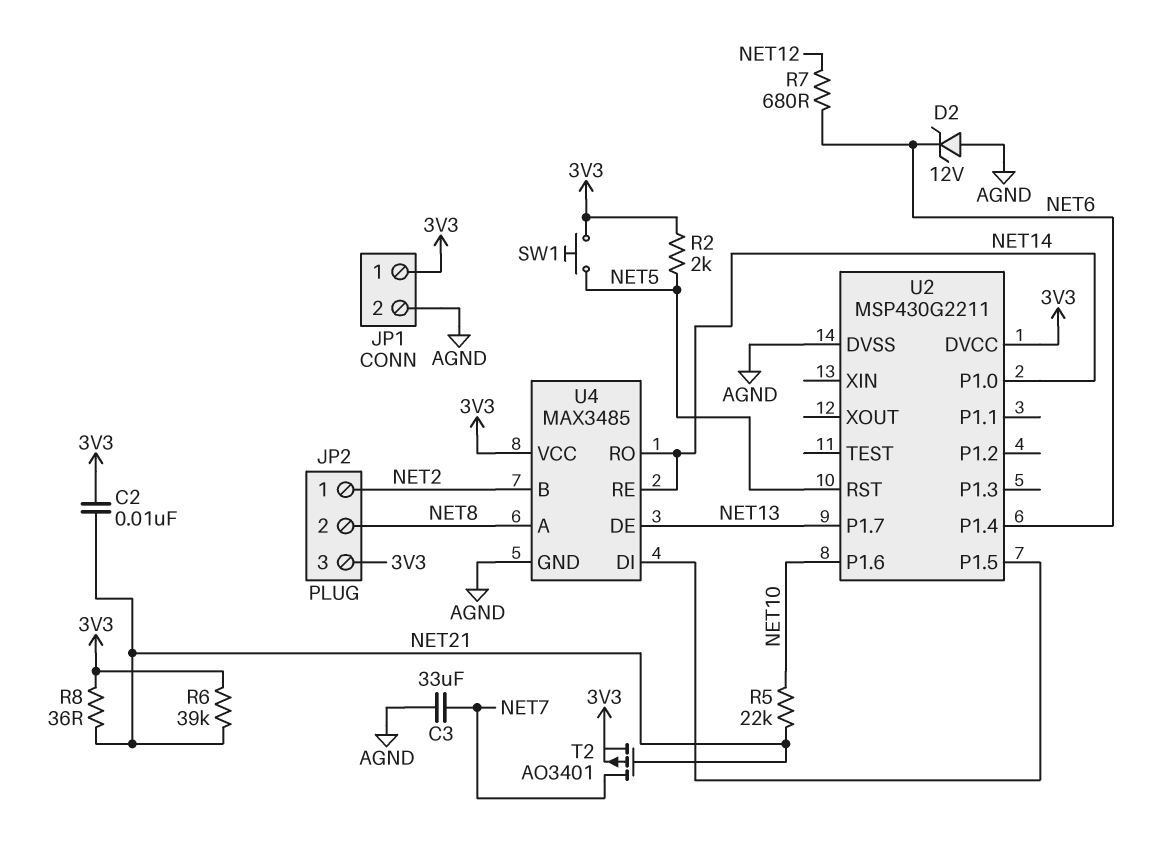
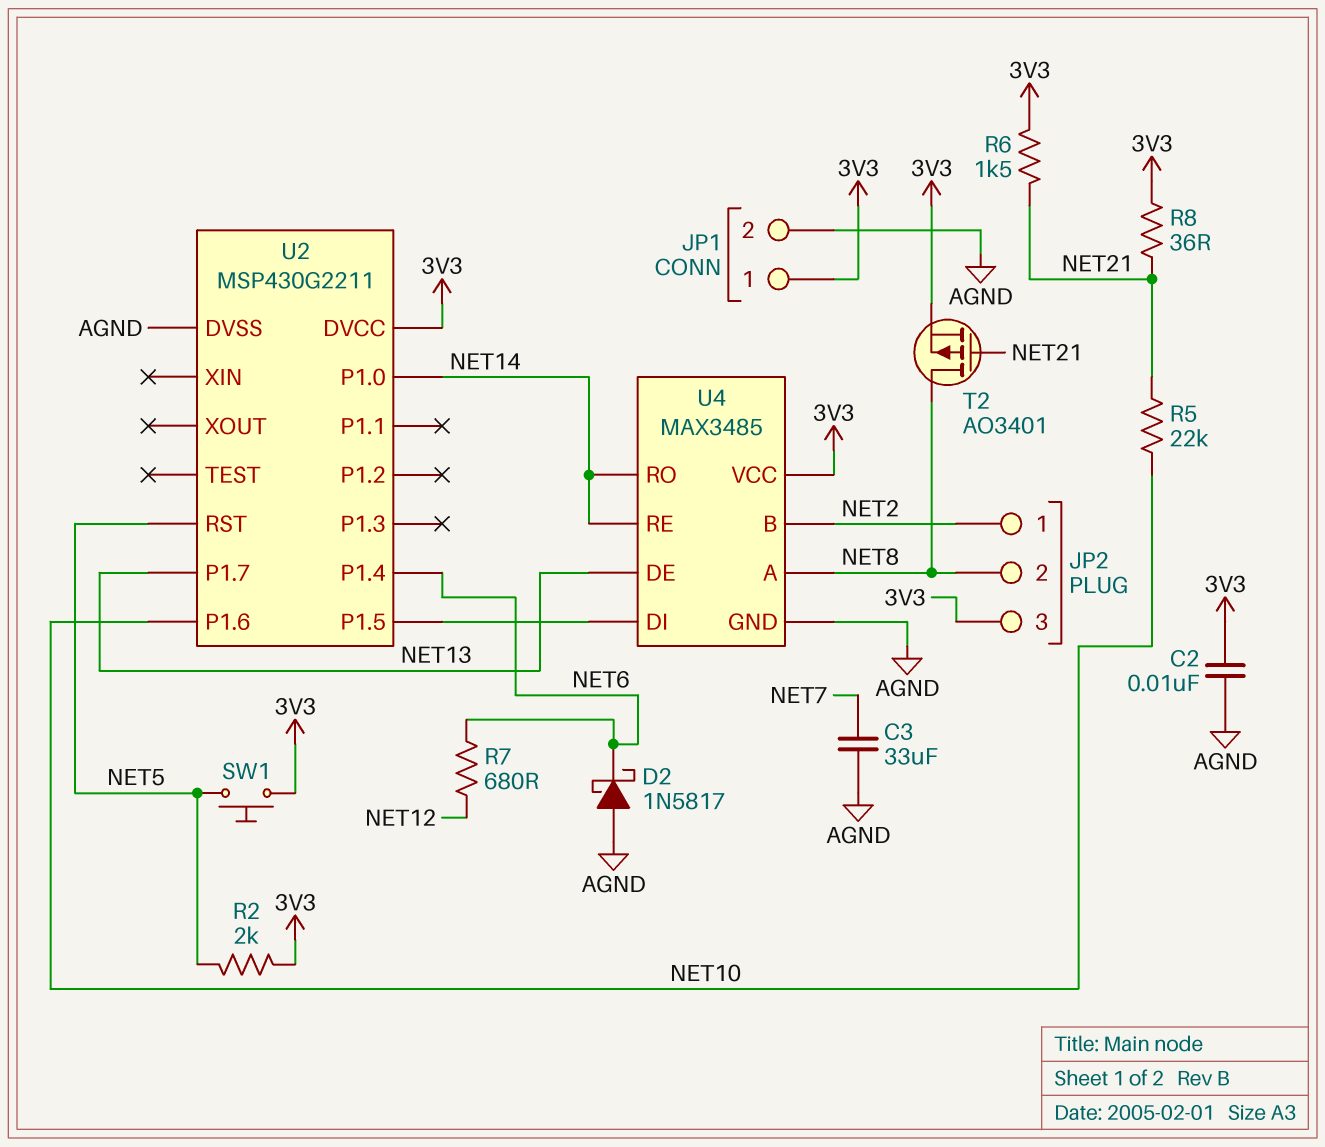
C2: 10nF (3V3, NET21) -> 10nF (3V3, AGND)
D2: zener 12V (A AGND, K NET6) -> schottky 1N5817 (A AGND, K NET6)
R6: 39k (3V3, NET21) -> 1.5k (3V3, NET21)
T2: PMOS AO3401 (G NET21, D NET7, S 3V3) -> PMOS AO3401 (G NET21, D NET8, S 3V3)

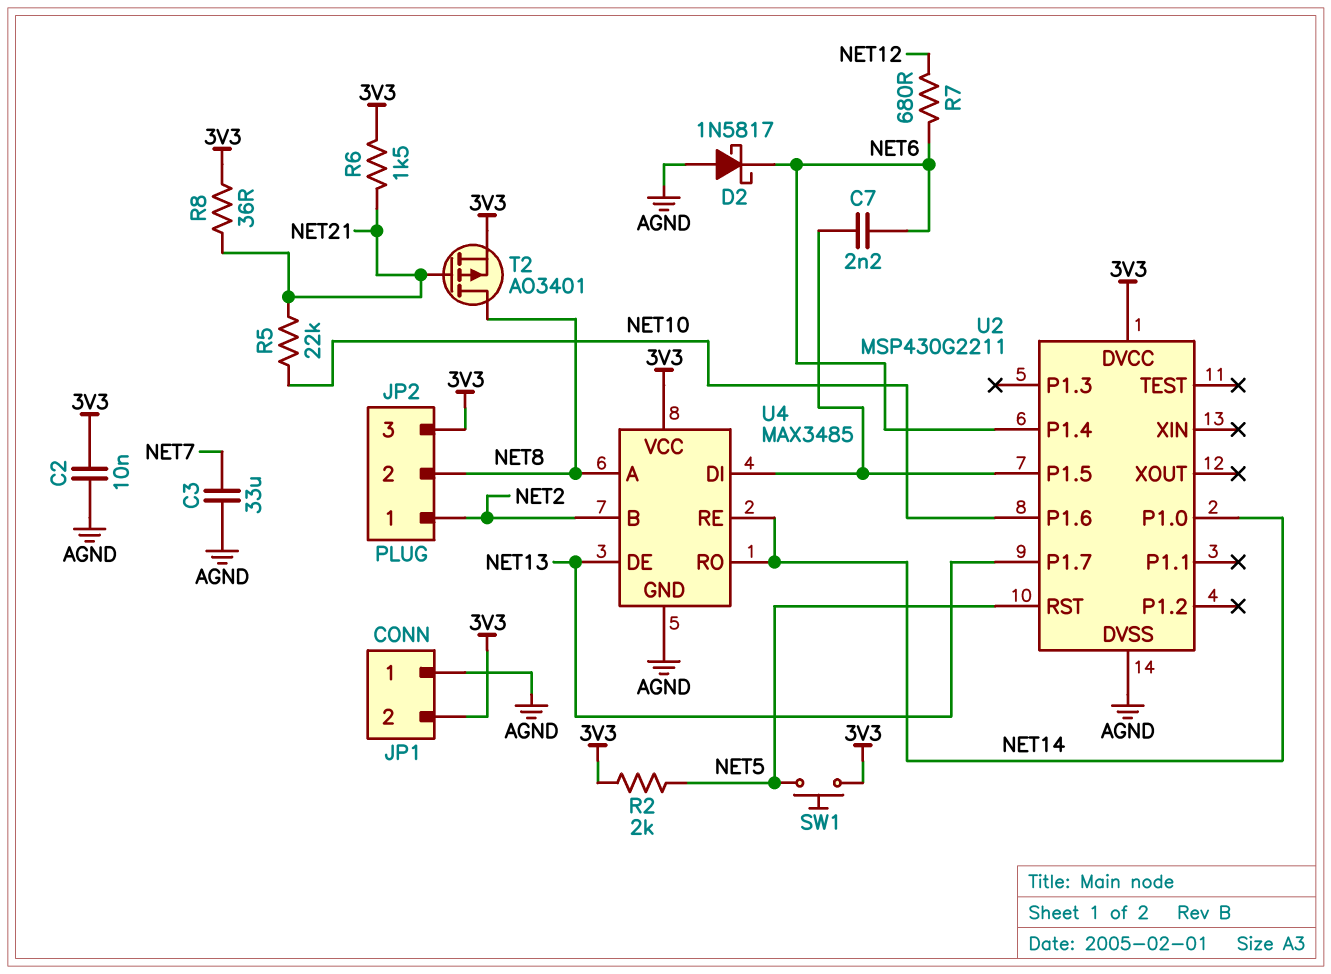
C7: none -> 2.2nF (NET6, U2/P1.5)
JP1 pin 1: 3V3 -> AGND
JP1 pin 2: AGND -> 3V3

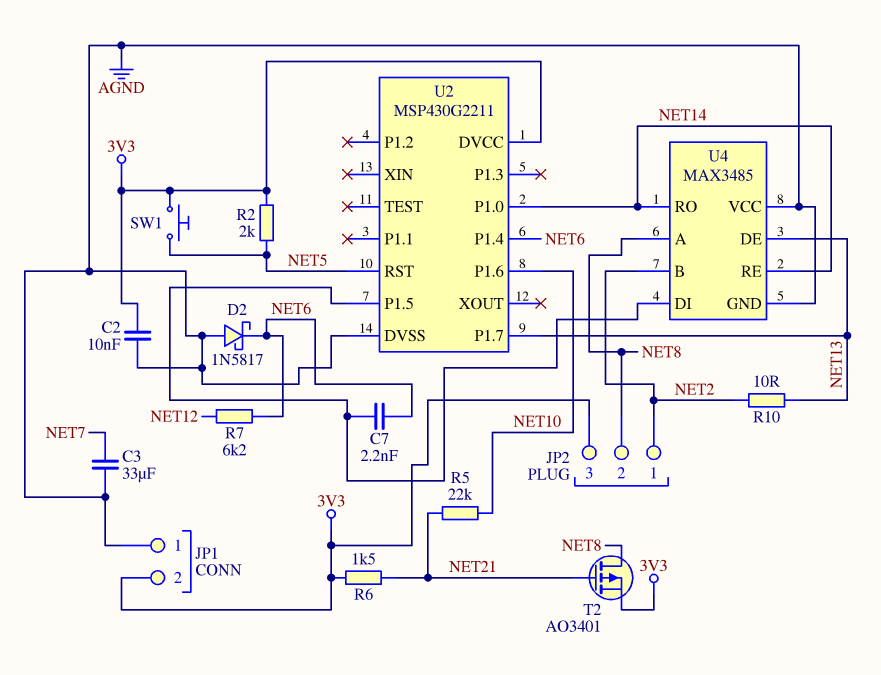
R7: 680 (NET6, NET12) -> 6.2k (NET6, NET12)
R8: 36 (3V3, NET21) -> none
R10: none -> 10 (NET2, NET13)
U4 pin VCC: 3V3 -> AGND

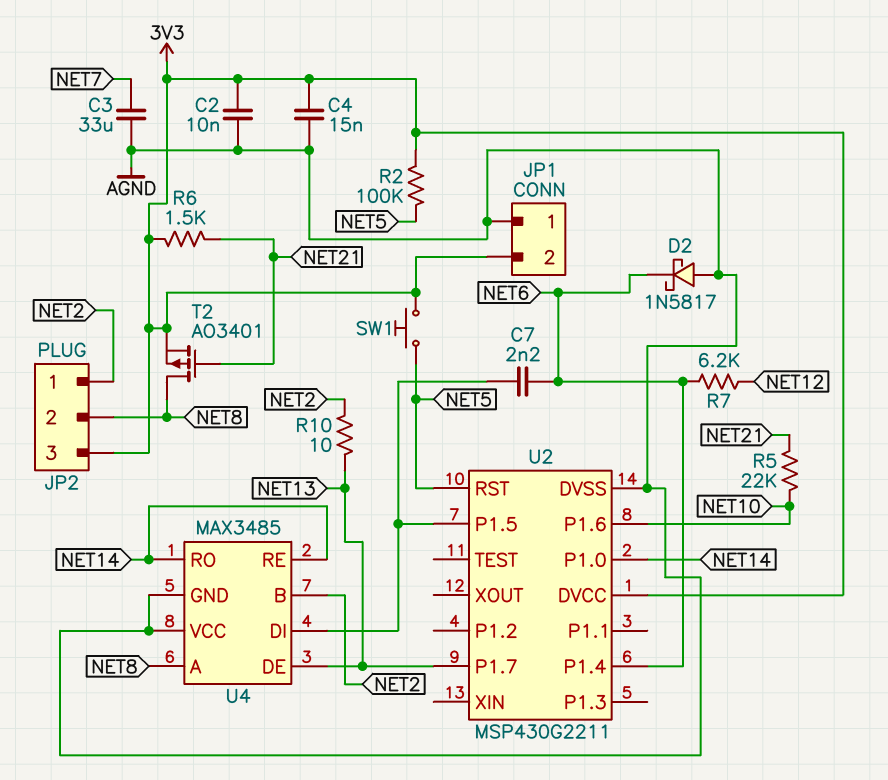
C4: none -> 15nF (3V3, AGND)
R2: 2k (3V3, NET5) -> 100k (3V3, NET5)

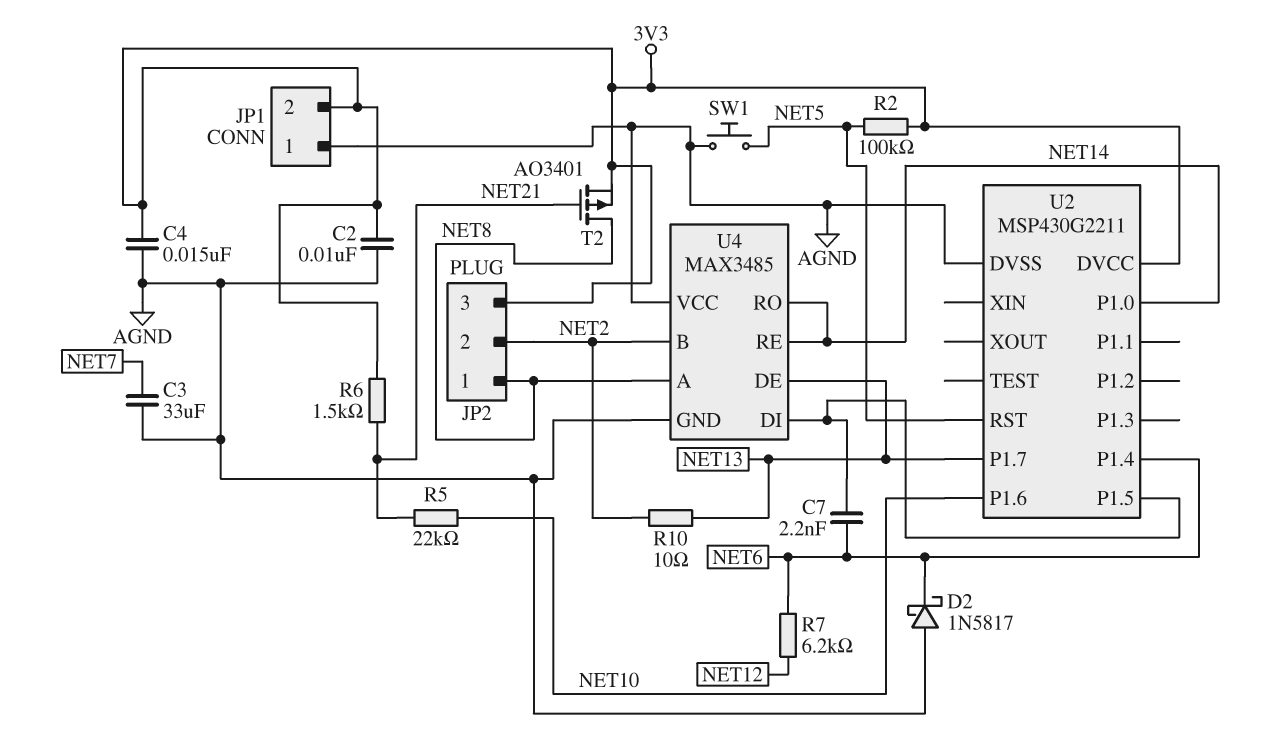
JP2 pin 1: NET2 -> NET8
JP2 pin 2: NET8 -> NET2
SW1: button (3V3, NET5) -> button (AGND, NET5)

